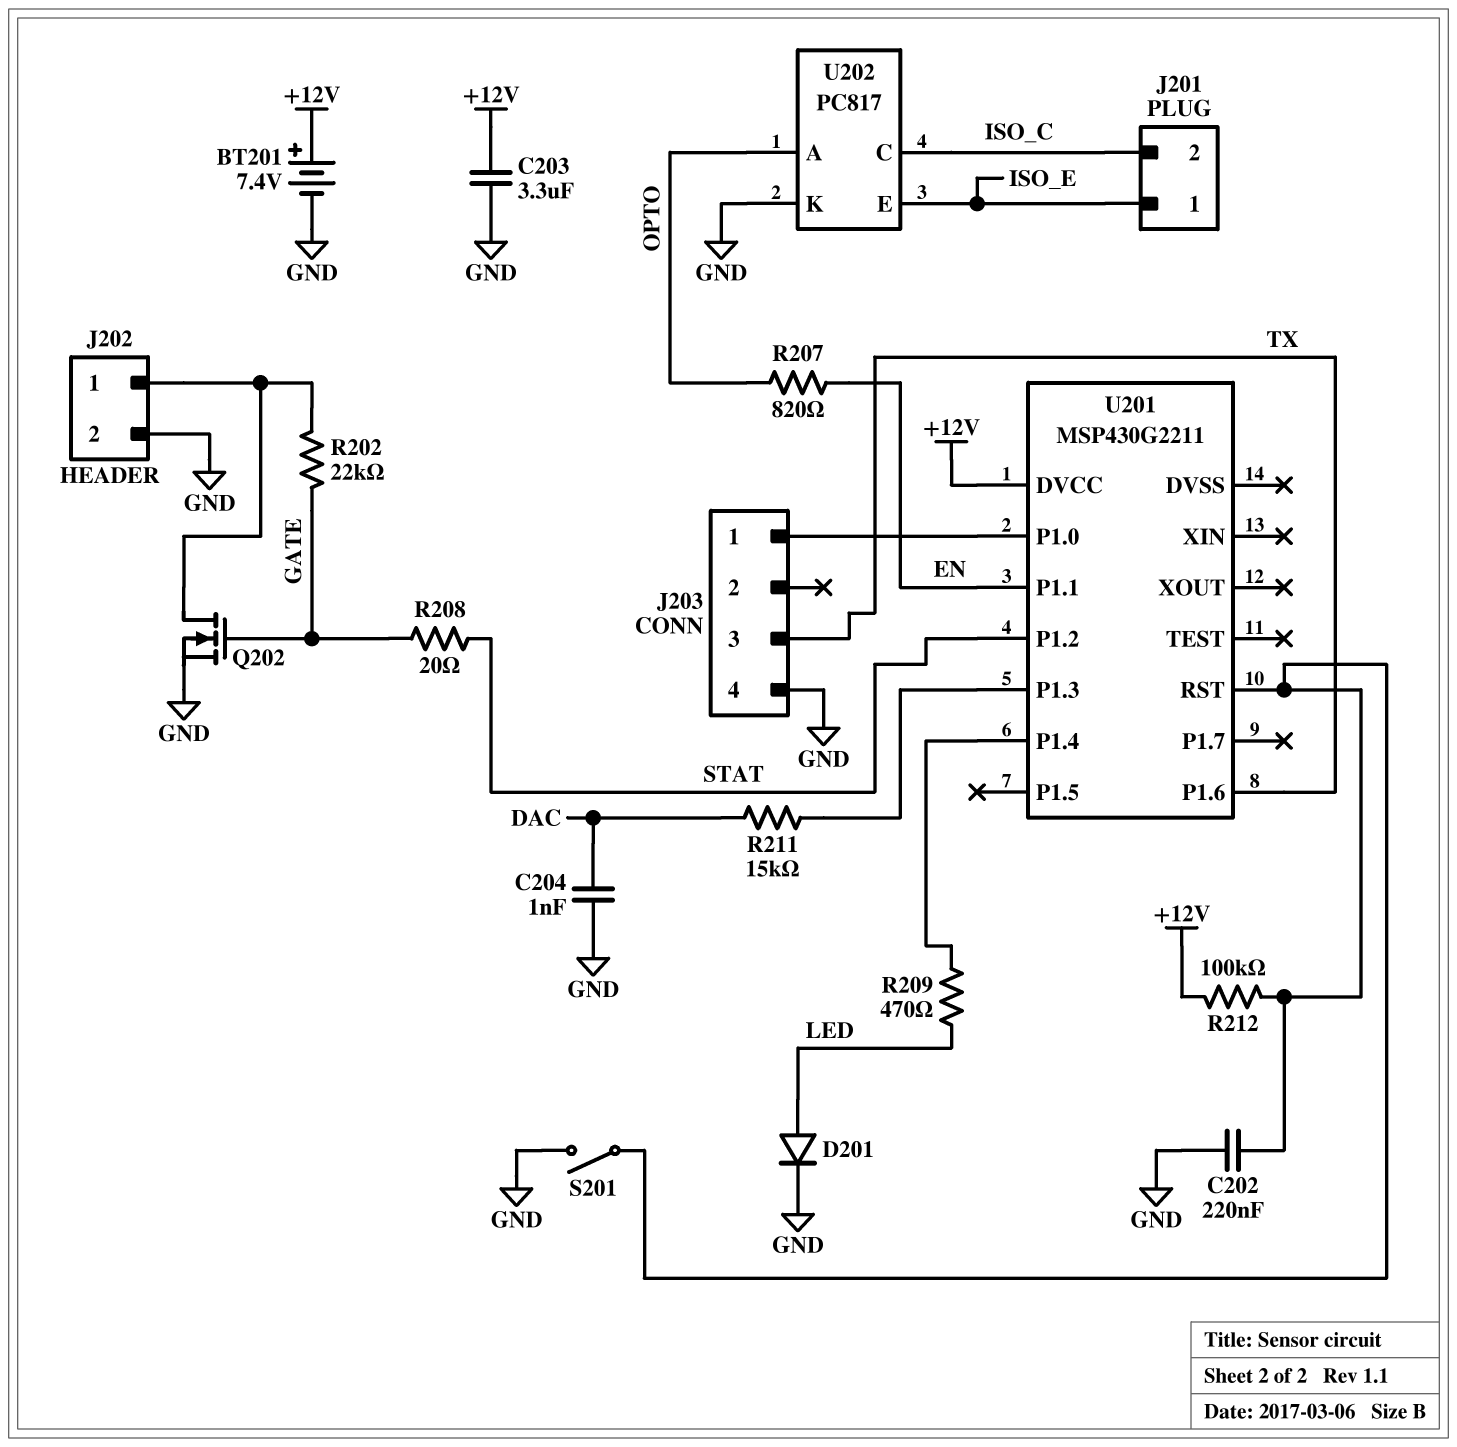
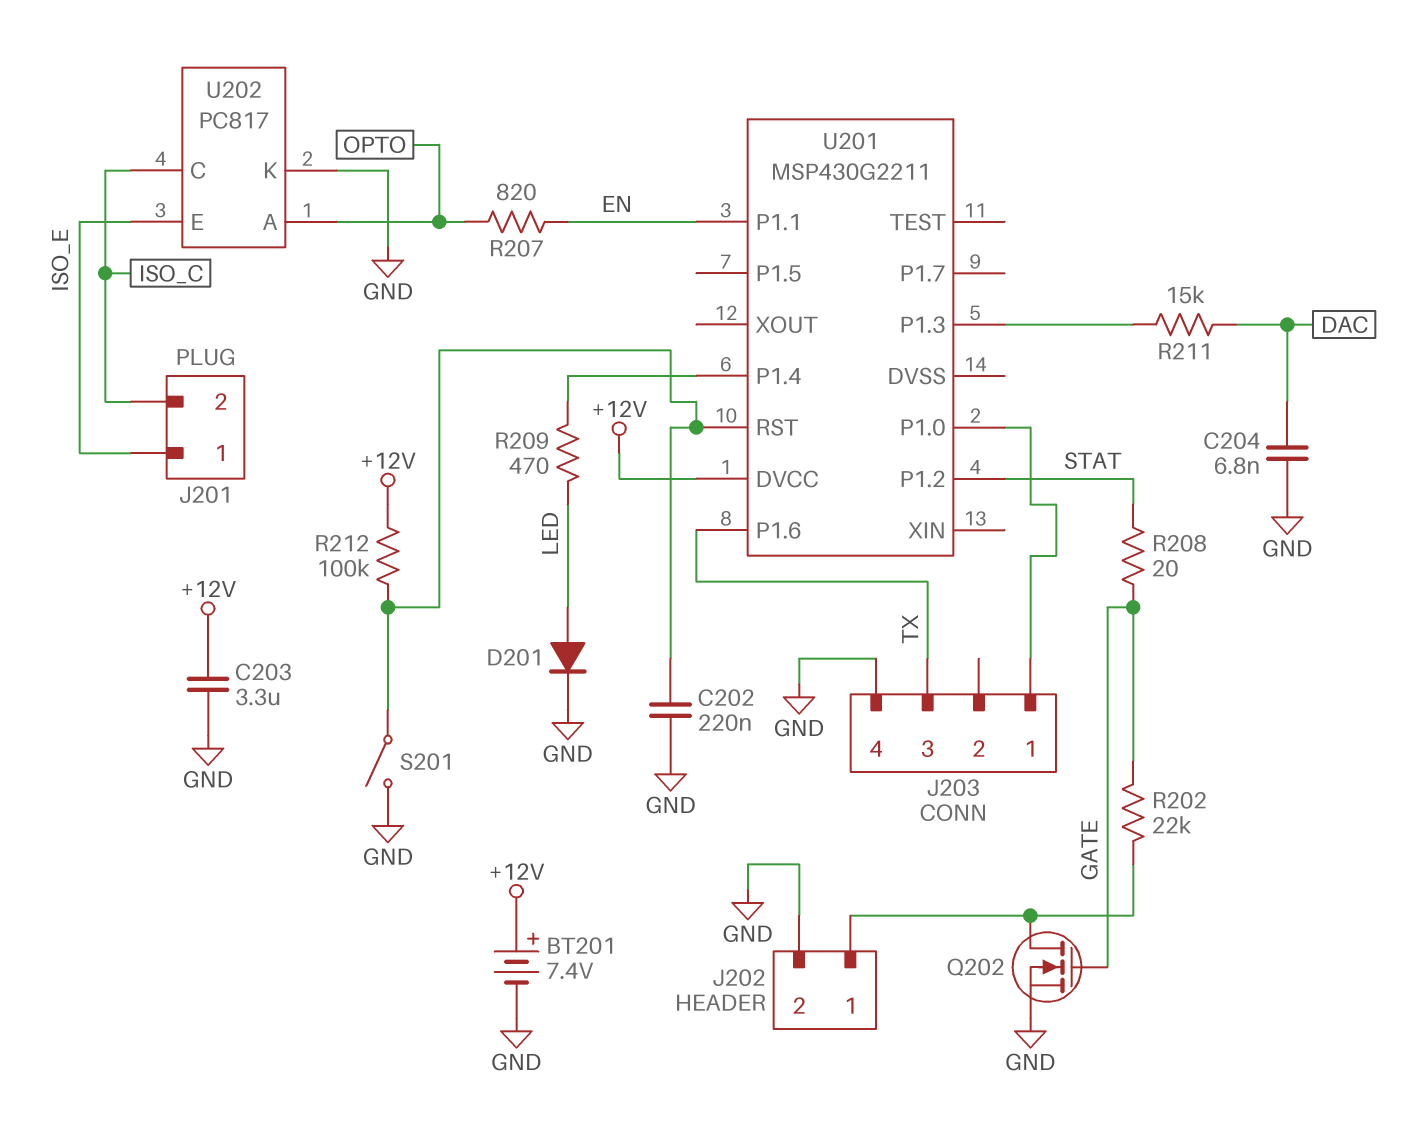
C204: 1nF (DAC, GND) -> 6.8nF (DAC, GND)

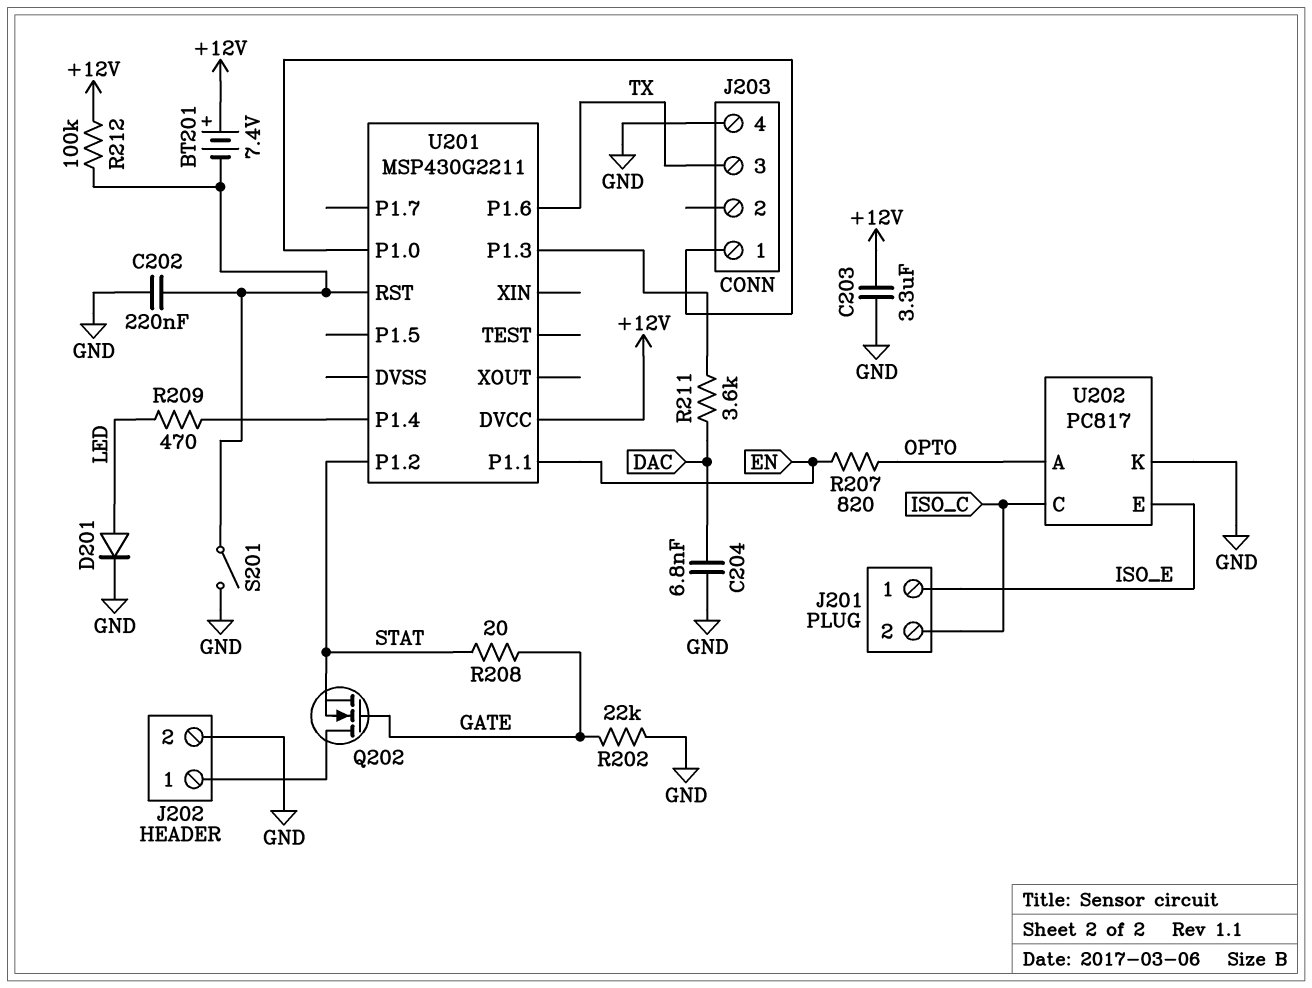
BT201: 7.4V (plus +12V, minus GND) -> 7.4V (plus +12V, minus U201/RST)
Q202: NMOS (G GATE, D J202/1, S GND) -> NMOS (G GATE, D J202/1, S STAT)
R202: 22k (GATE, J202/1) -> 22k (GATE, GND)
R211: 15k (DAC, U201/P1.3) -> 3.6k (DAC, U201/P1.3)

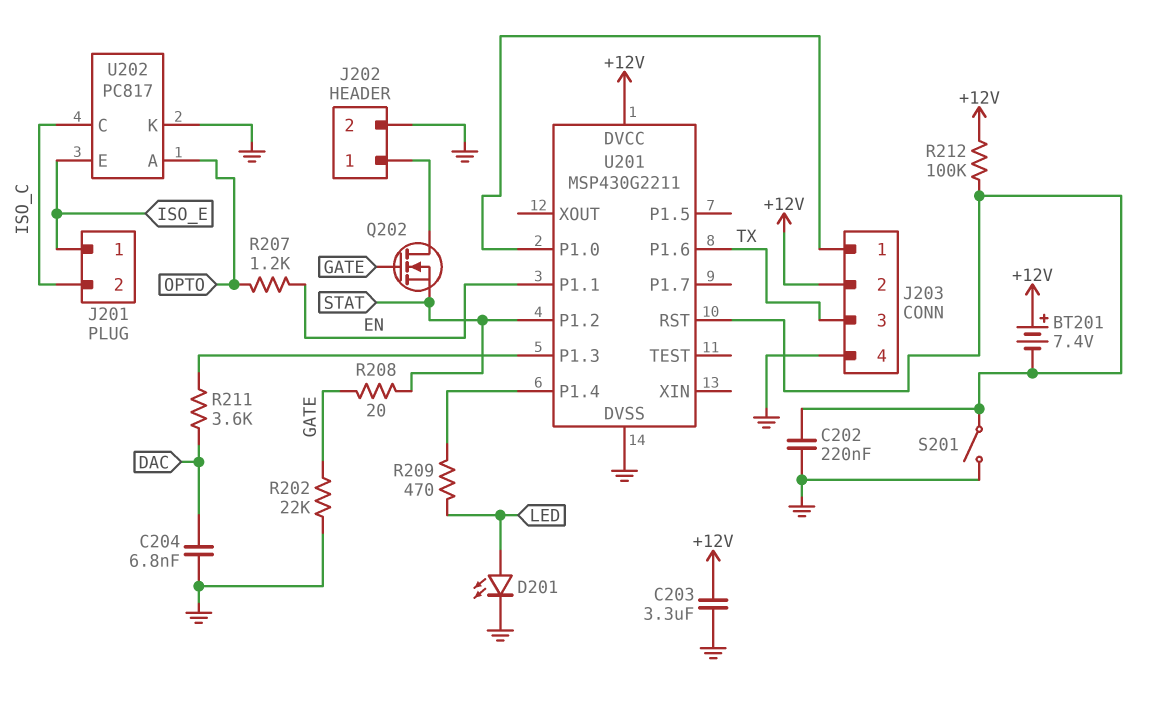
D201: diode (A LED, K GND) -> LED (A LED, K GND)
J203 pin 2: none -> +12V
R207: 820 (EN, OPTO) -> 1.2k (EN, OPTO)
U201 pin DVSS: none -> GND

